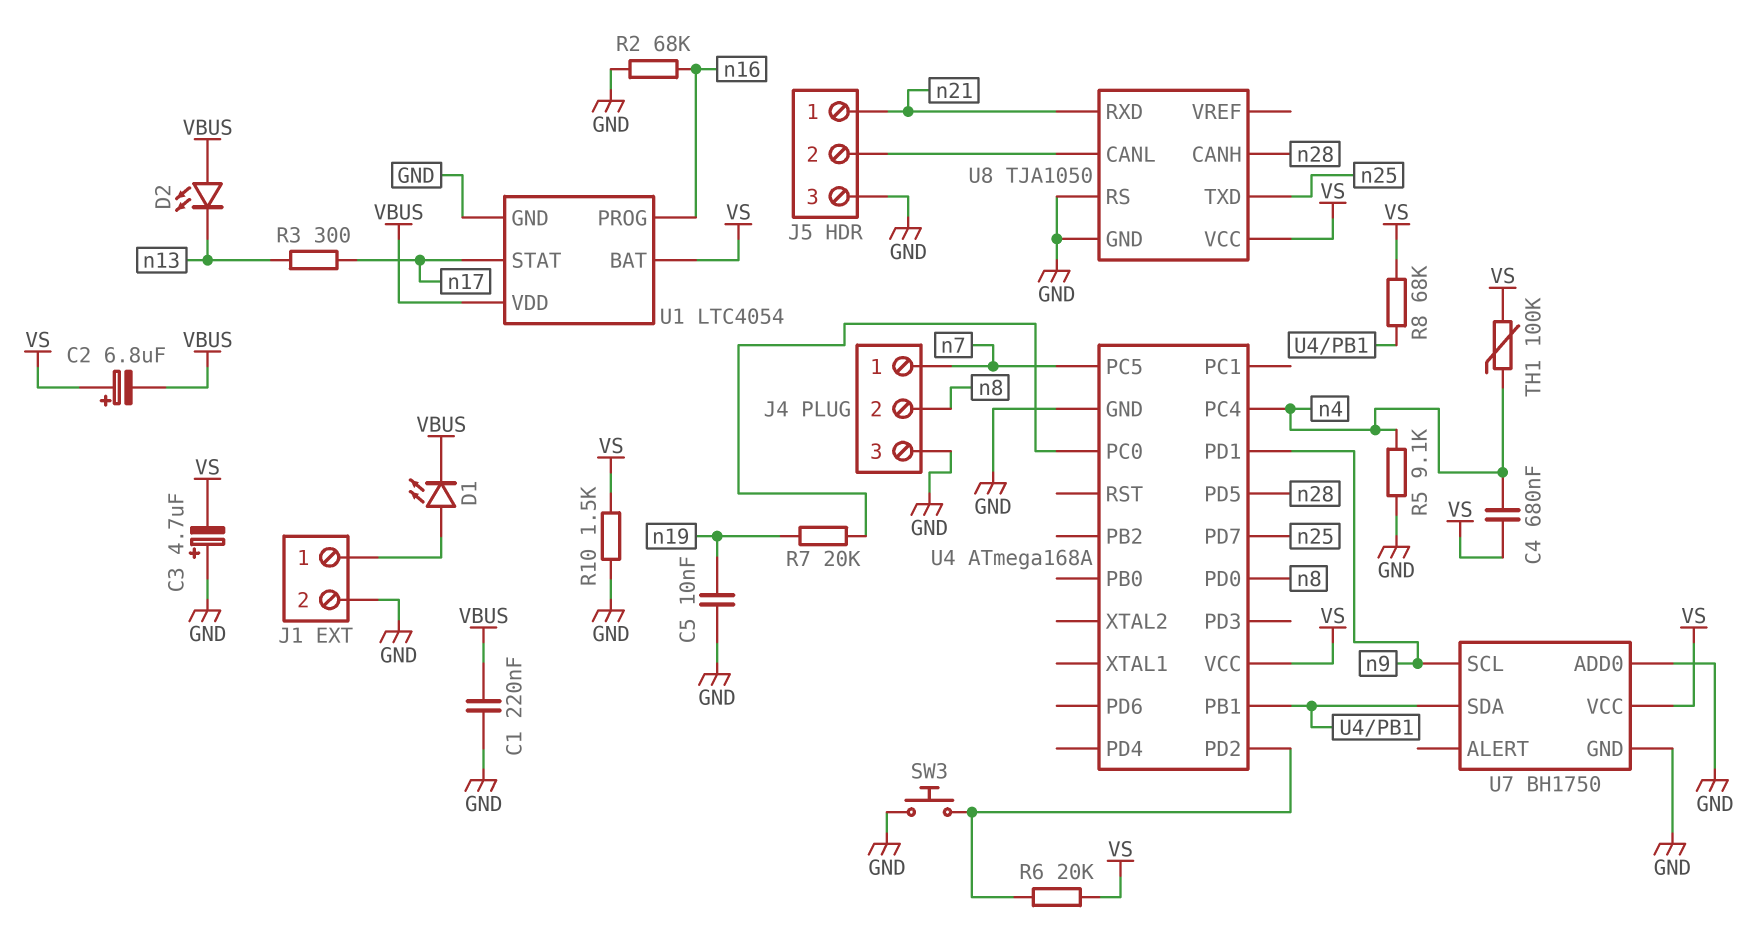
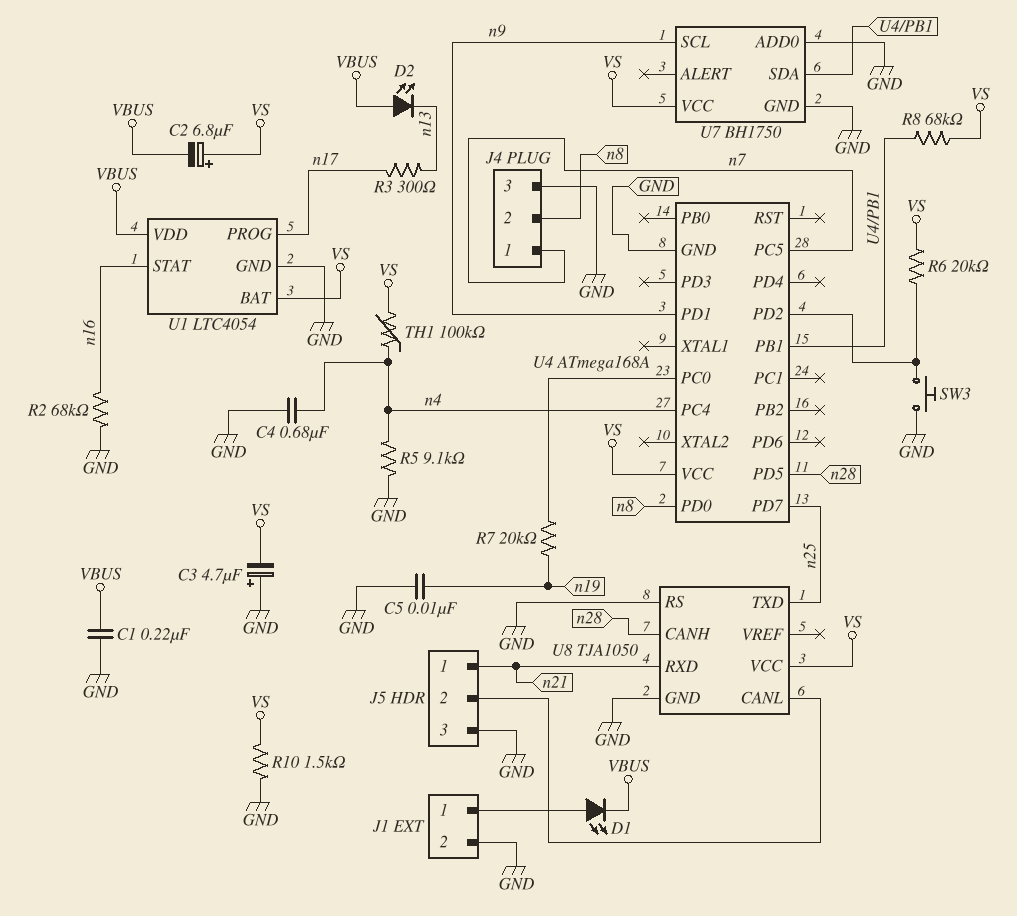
C4: 680nF (VS, n4) -> 680nF (GND, n4)
U1 pin PROG: n16 -> n17
U1 pin STAT: n17 -> n16

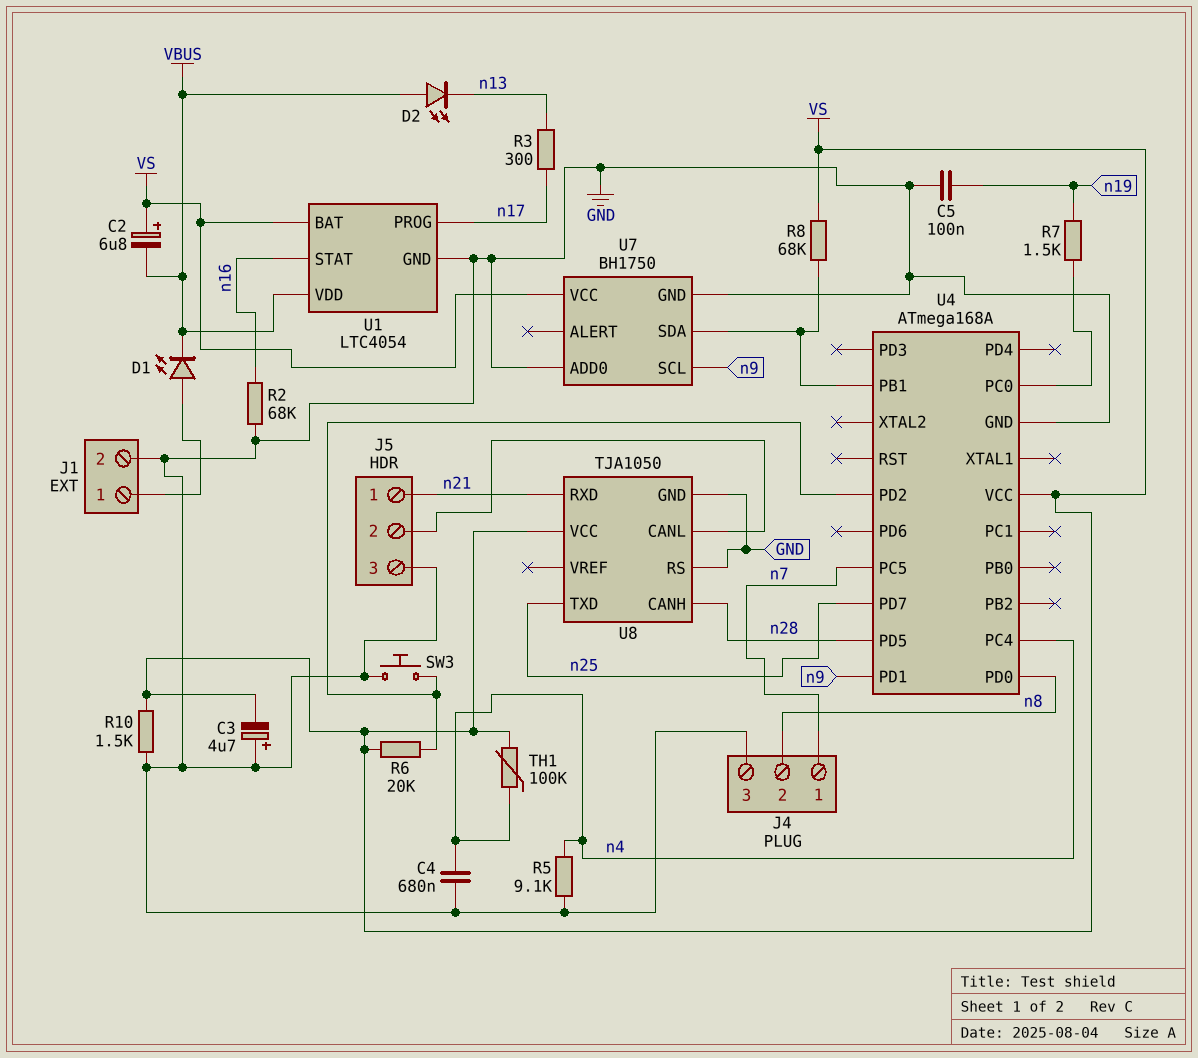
C1: 220nF (GND, VBUS) -> none
C5: 10nF (GND, n19) -> 100nF (GND, n19)
R7: 20k (U4/PC0, n19) -> 1.5k (U4/PC0, n19)

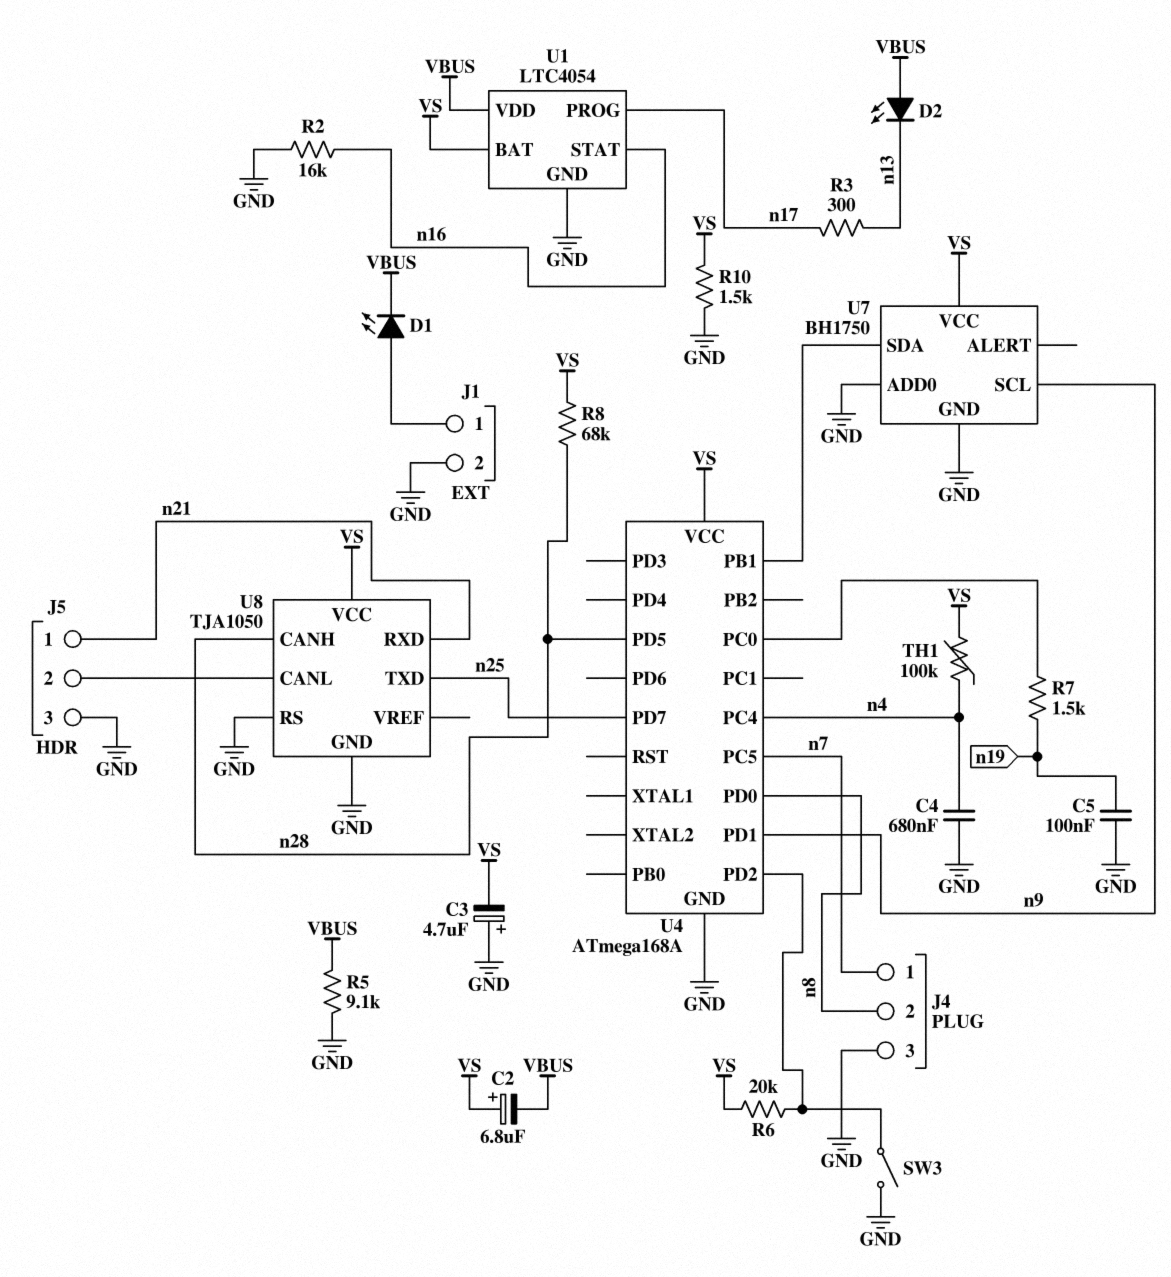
R2: 68k (GND, n16) -> 16k (GND, n16)
R5: 9.1k (GND, n4) -> 9.1k (GND, VBUS)
R8: 68k (U4/PB1, VS) -> 68k (VS, n28)
SW3: button (GND, U4/PD2) -> switch (GND, U4/PD2)

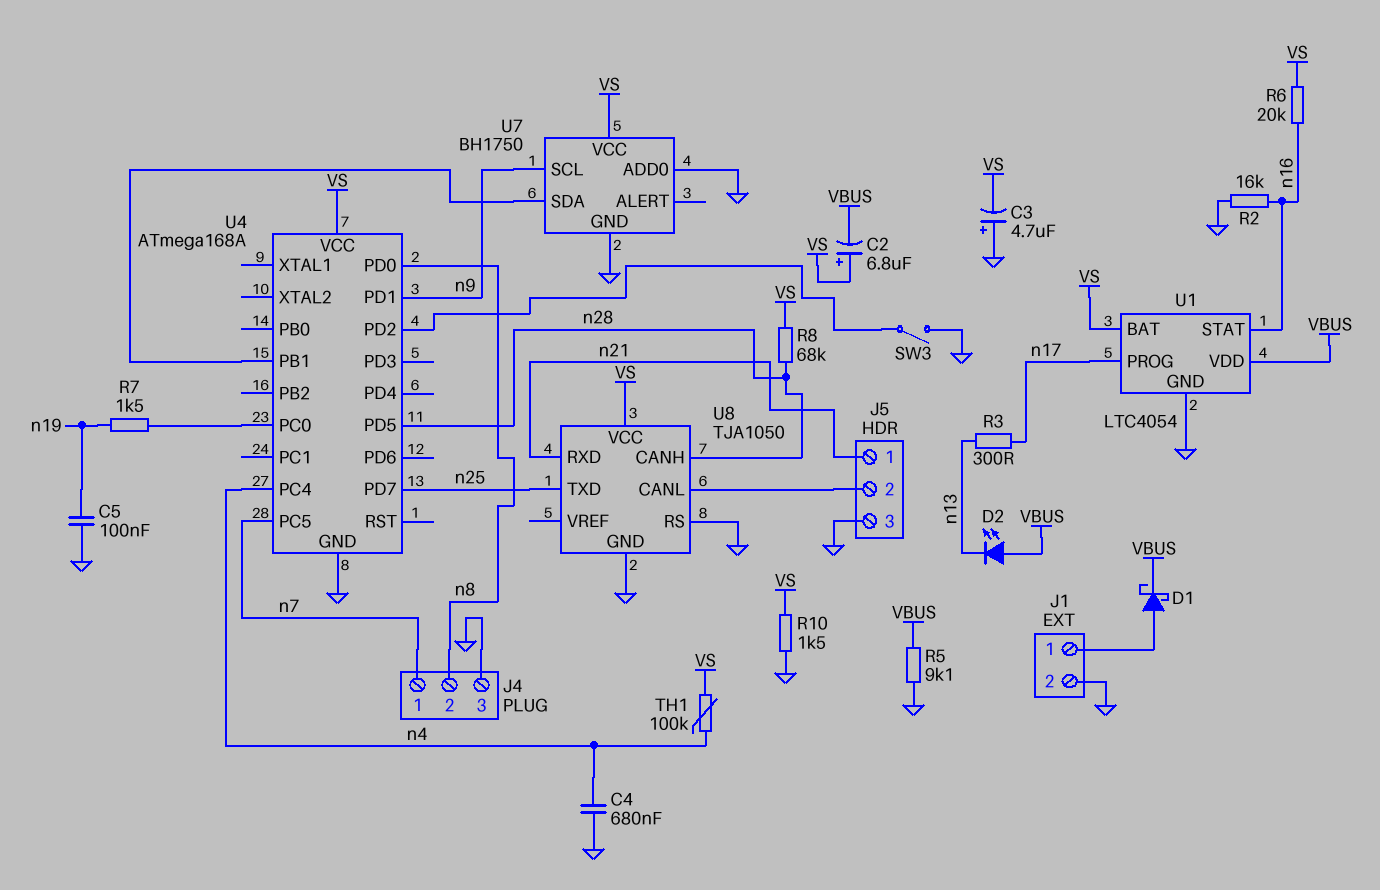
D1: LED (A J1/1, K VBUS) -> schottky (A J1/1, K VBUS)
R6: 20k (U4/PD2, VS) -> 20k (VS, n16)

